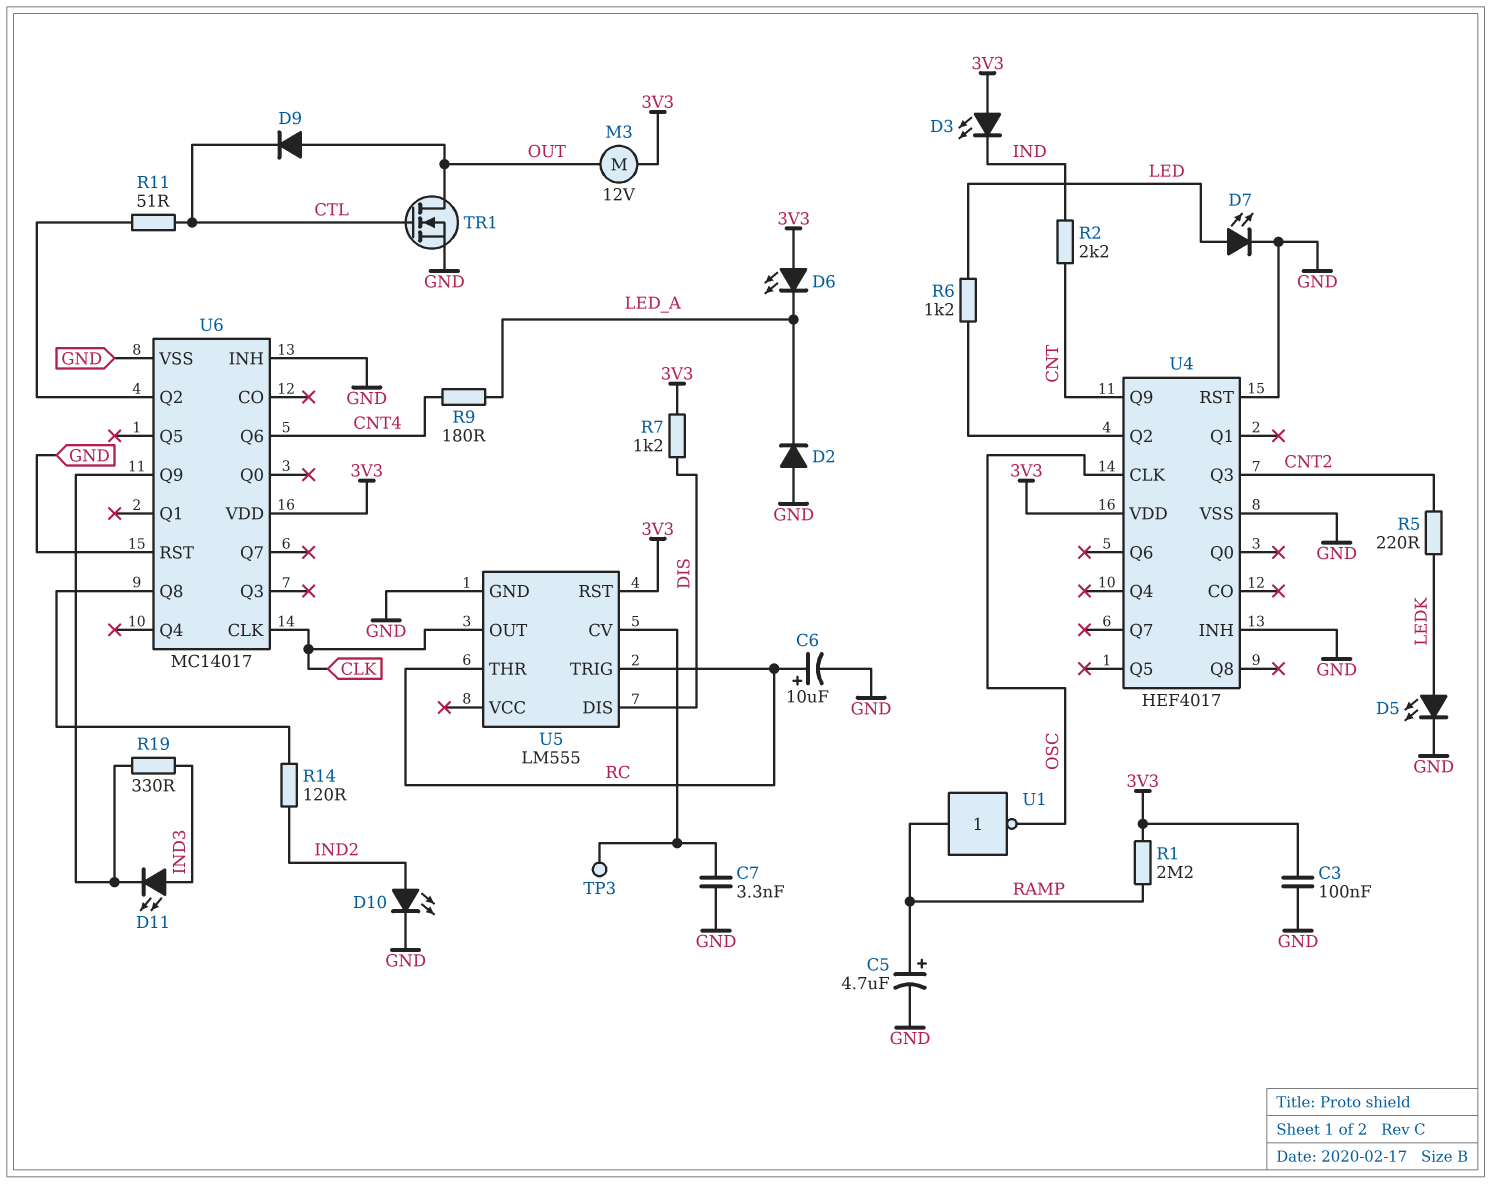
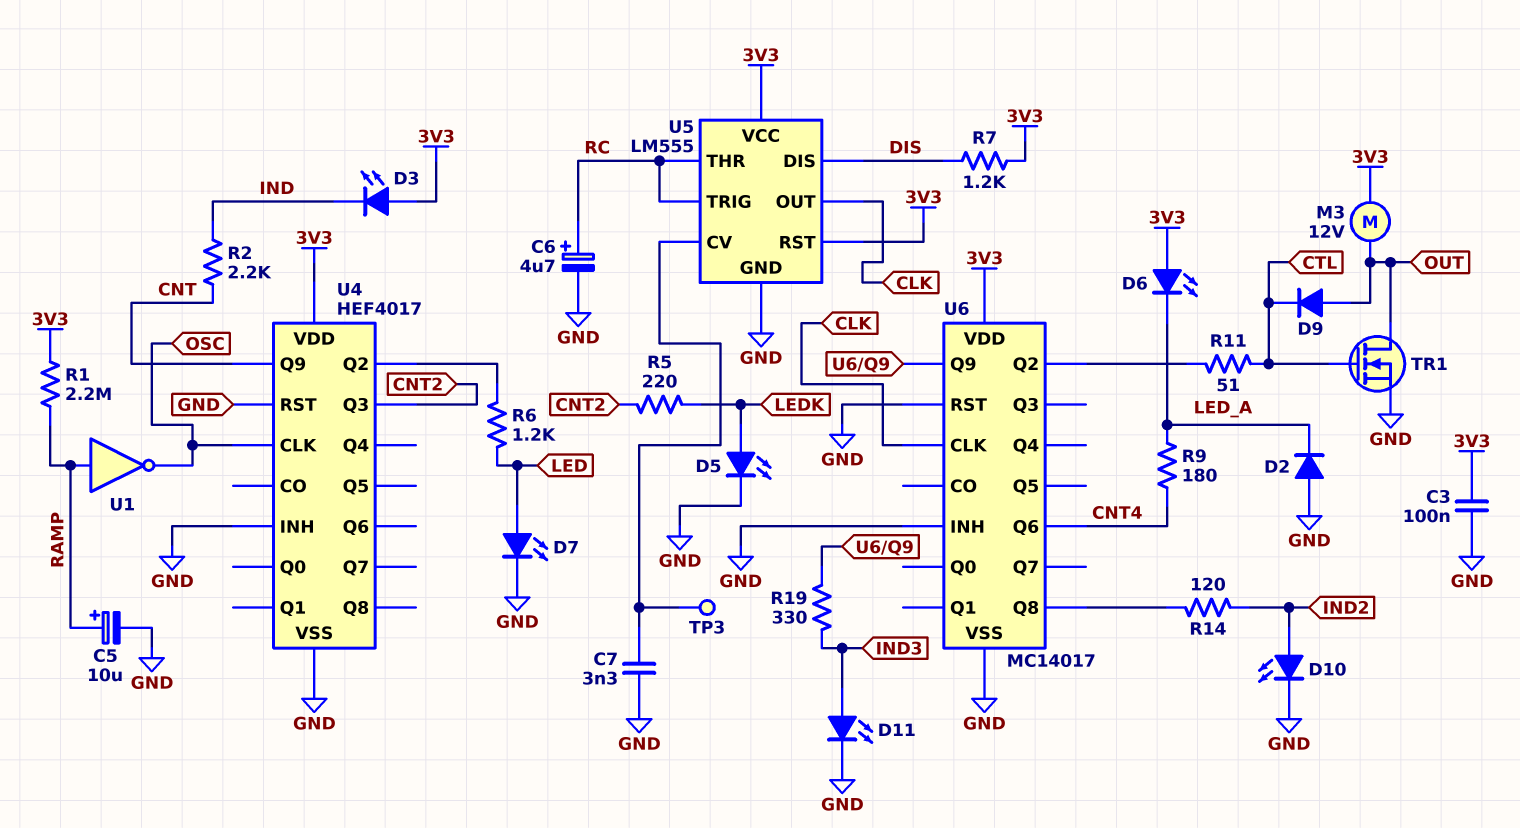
C5: 4.7uF (plus RAMP, minus GND) -> 10uF (plus RAMP, minus GND)
C6: 10uF (plus RC, minus GND) -> 4.7uF (plus RC, minus GND)
D11: LED (A IND3, K U6/Q9) -> LED (A IND3, K GND)
U5 pin VCC: none -> 3V3

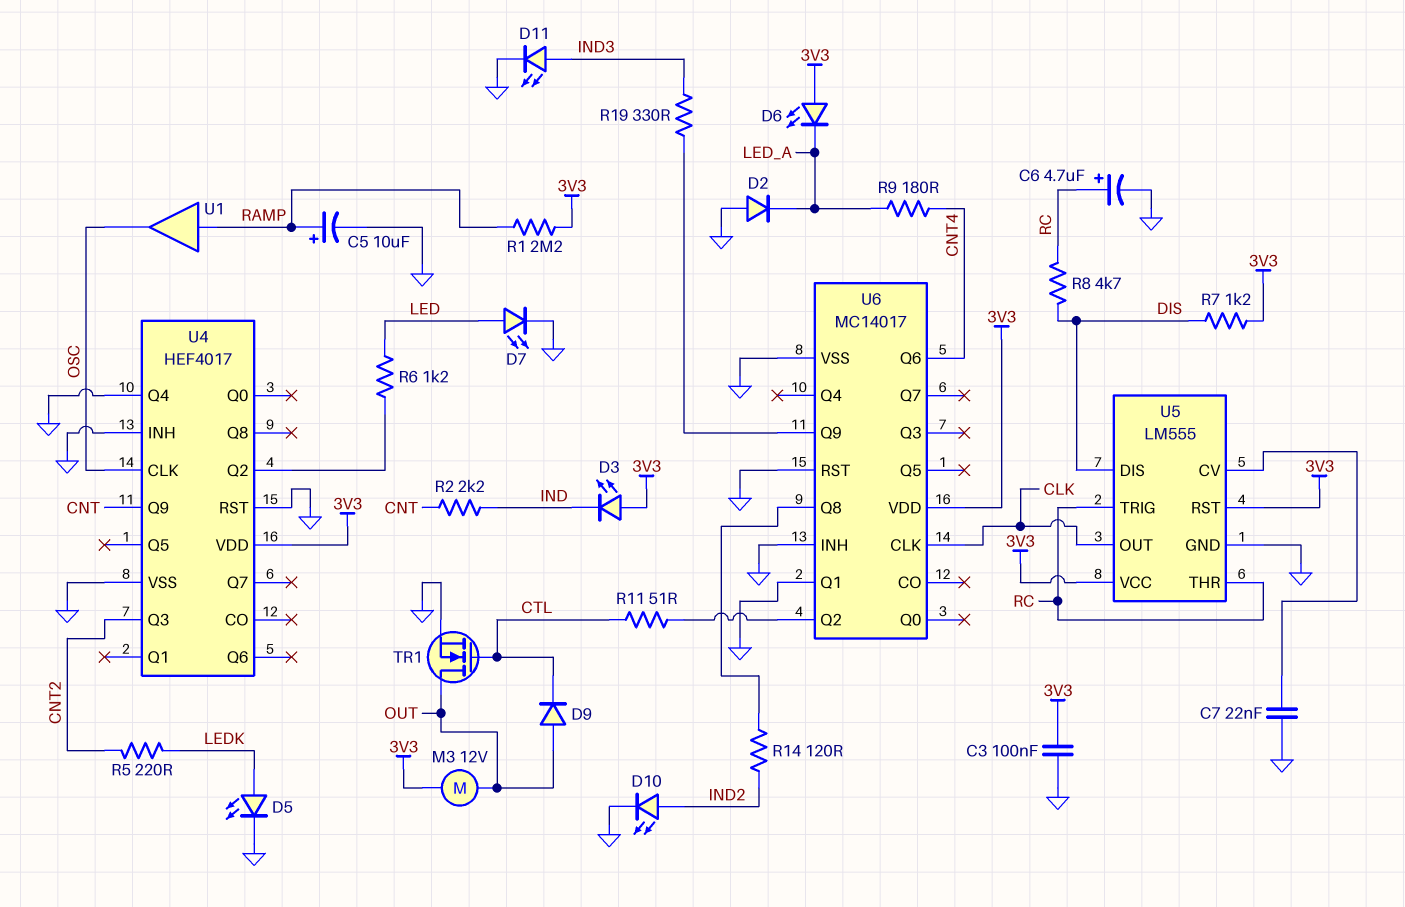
C7: 3.3nF (GND, U5/CV) -> 22nF (GND, U5/CV)
R8: none -> 4.7k (DIS, RC)
TP3: test point (U5/CV) -> none
U1: NOT (in RAMP, out OSC) -> buffer (in RAMP, out OSC)
U4 pin Q4: none -> GND
U6 pin Q1: none -> GND

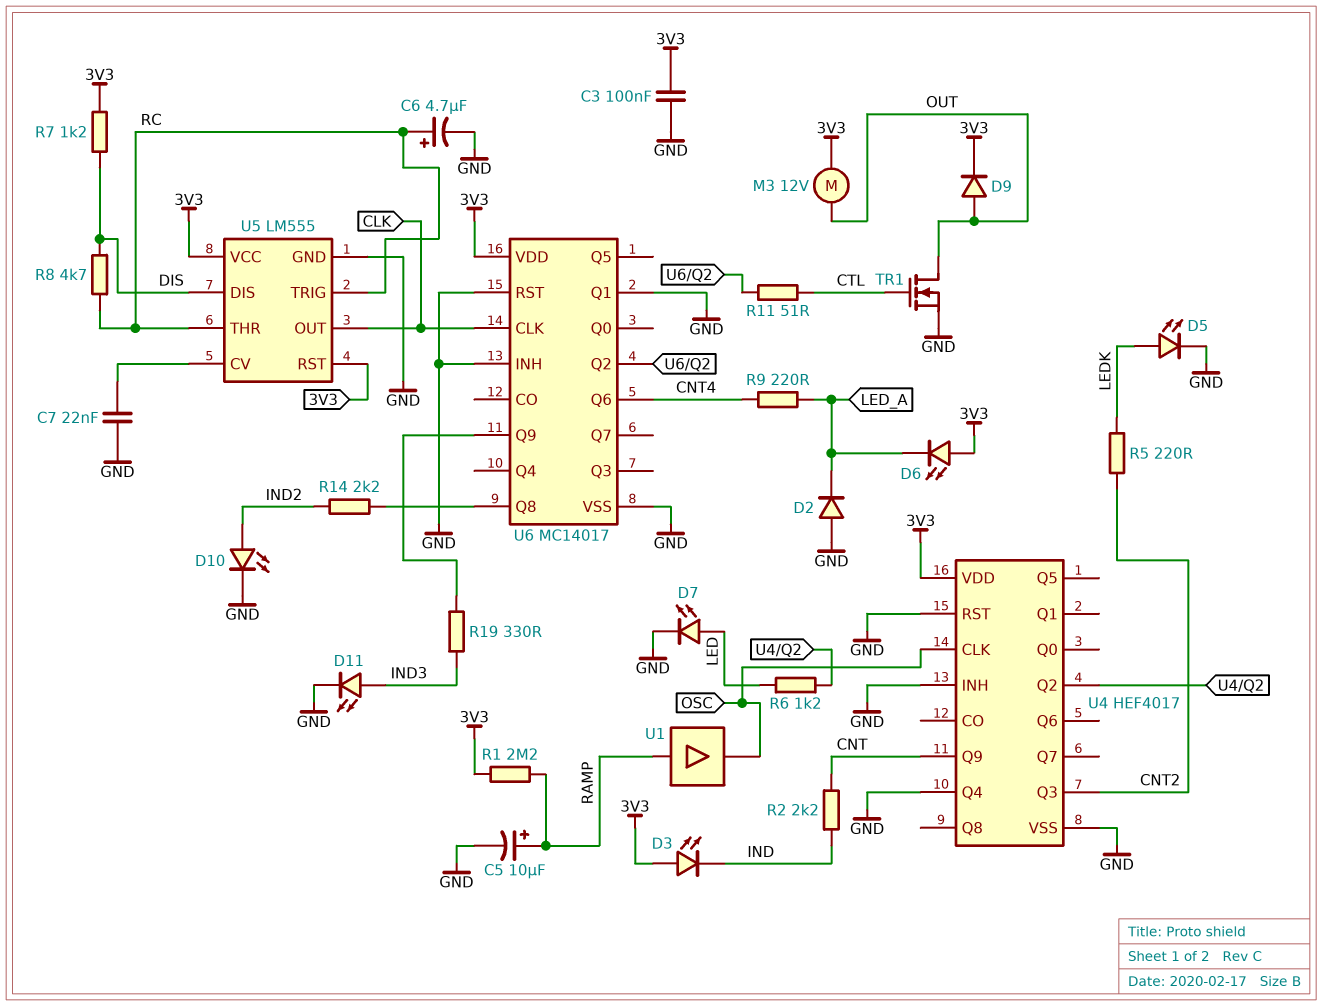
D9: diode (A OUT, K CTL) -> diode (A OUT, K 3V3)
R9: 180 (CNT4, LED_A) -> 220 (CNT4, LED_A)
R14: 120 (IND2, U6/Q8) -> 2.2k (IND2, U6/Q8)

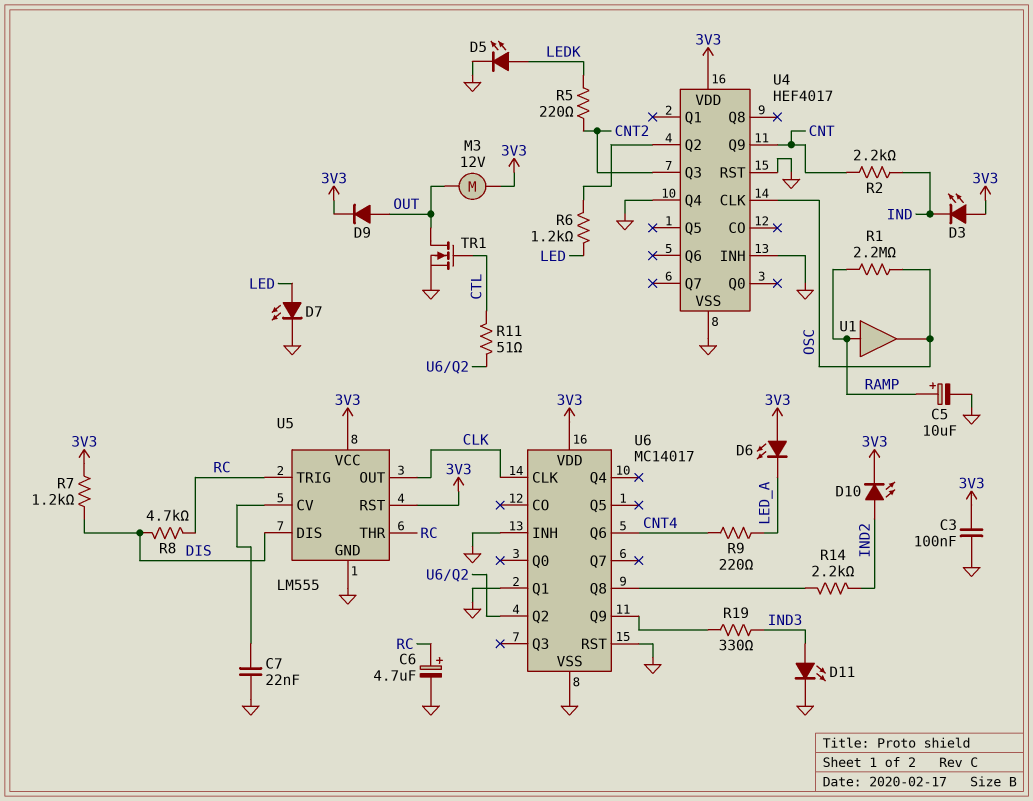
D2: diode (A GND, K LED_A) -> none
D10: LED (A IND2, K GND) -> LED (A IND2, K 3V3)
R1: 2.2M (3V3, RAMP) -> 2.2M (OSC, RAMP)

